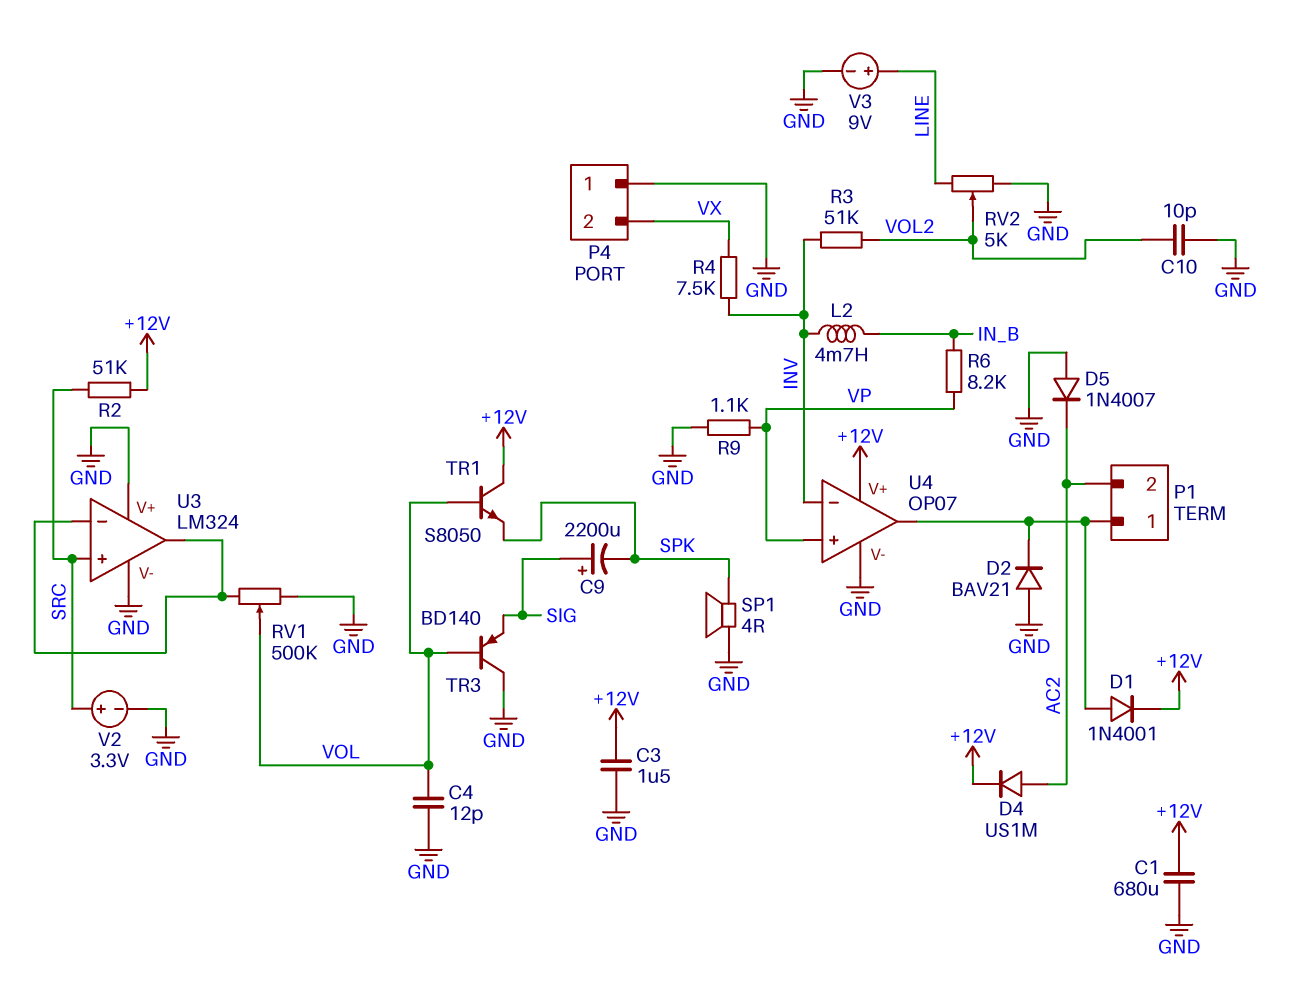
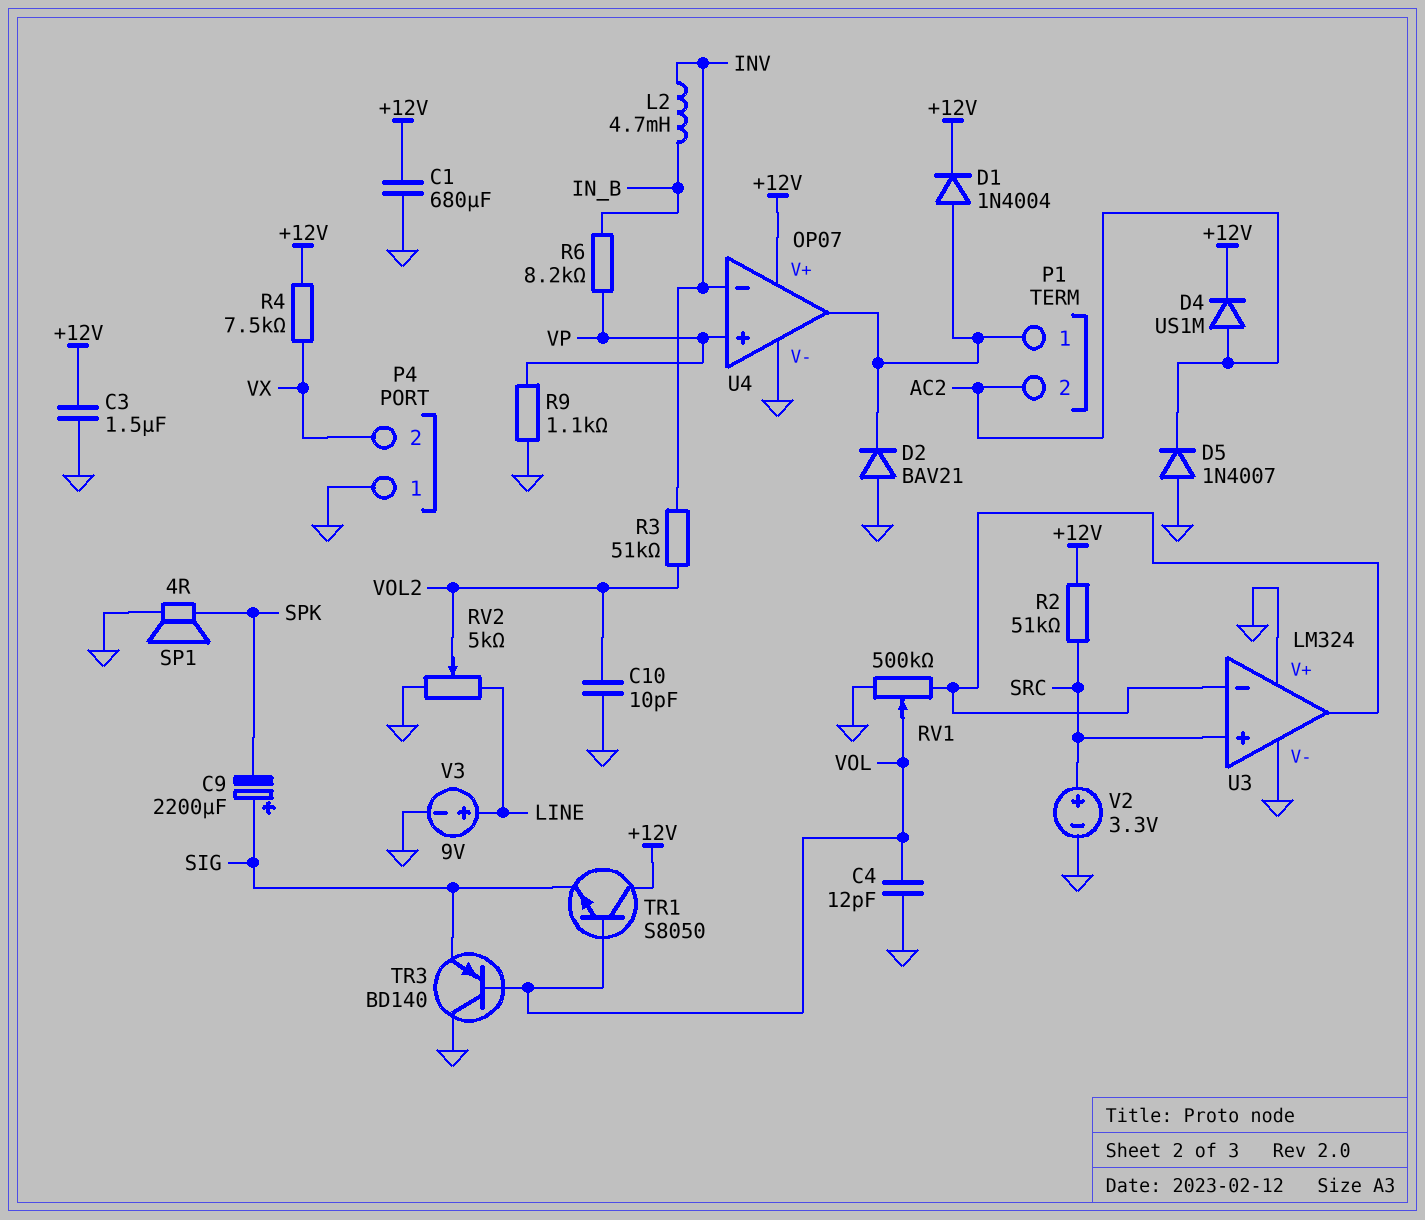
D1: diode 1N4001 (A P1/1, K +12V) -> diode 1N4004 (A P1/1, K +12V)
R4: 7.5k (INV, VX) -> 7.5k (+12V, VX)
TR1: NPN S8050 (B VOL, C +12V, E SPK) -> NPN S8050 (B VOL, C +12V, E SIG)

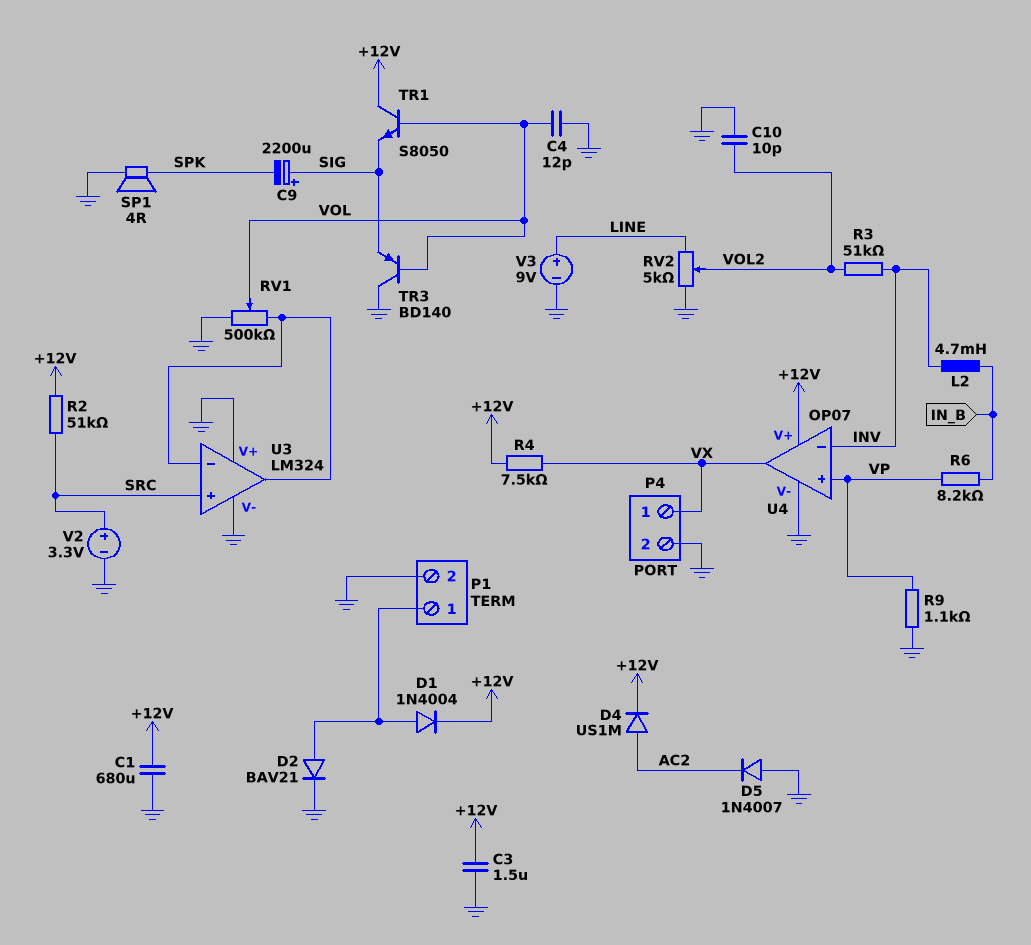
D2: diode BAV21 (A GND, K P1/1) -> diode BAV21 (A P1/1, K GND)
P1 pin 2: AC2 -> GND
P4 pin 1: GND -> VX
P4 pin 2: VX -> GND
U4 pin out: P1/1 -> VX

